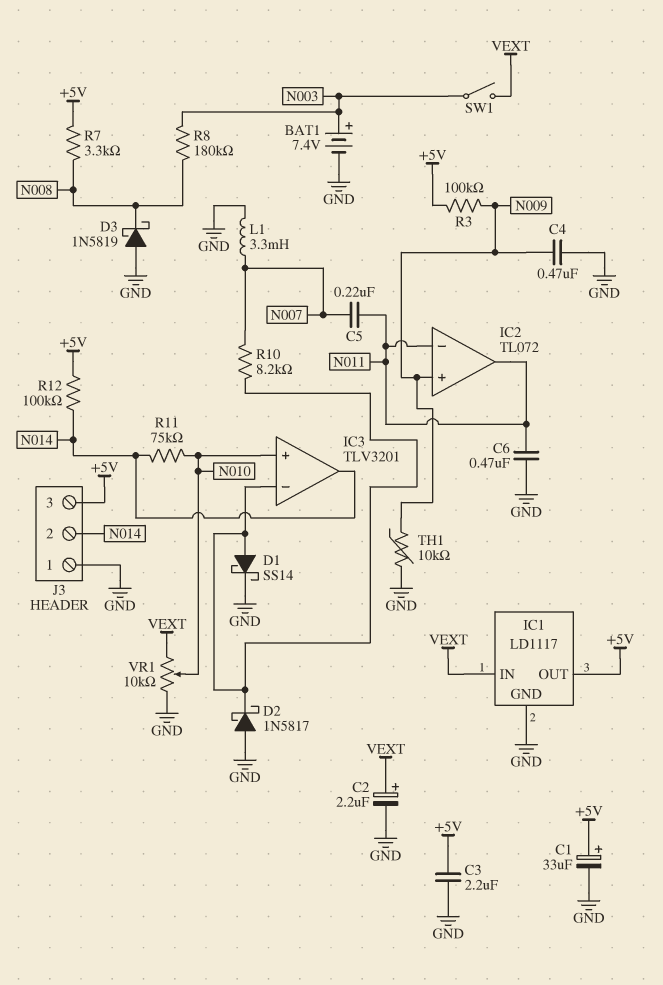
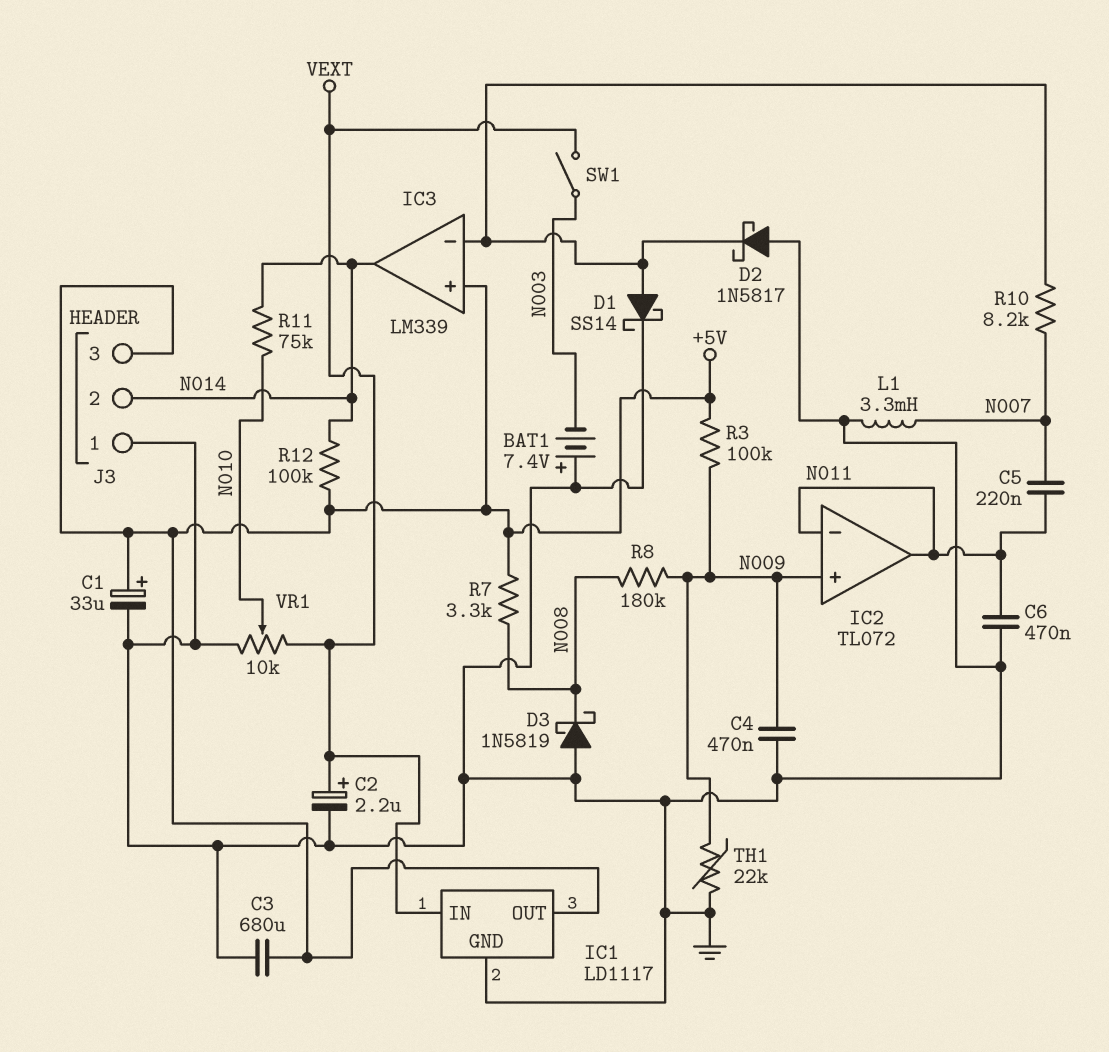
BAT1: 7.4V (plus N003, minus GND) -> 7.4V (plus GND, minus N003)
C3: 2.2uF (+5V, GND) -> 680uF (+5V, GND)
IC3: TLV3201 -> LM339
IC3 pin in+: N010 -> +5V
R8: 180k (N003, N008) -> 180k (N008, N009)
TH1: 10k (GND, N009) -> 22k (GND, N009)

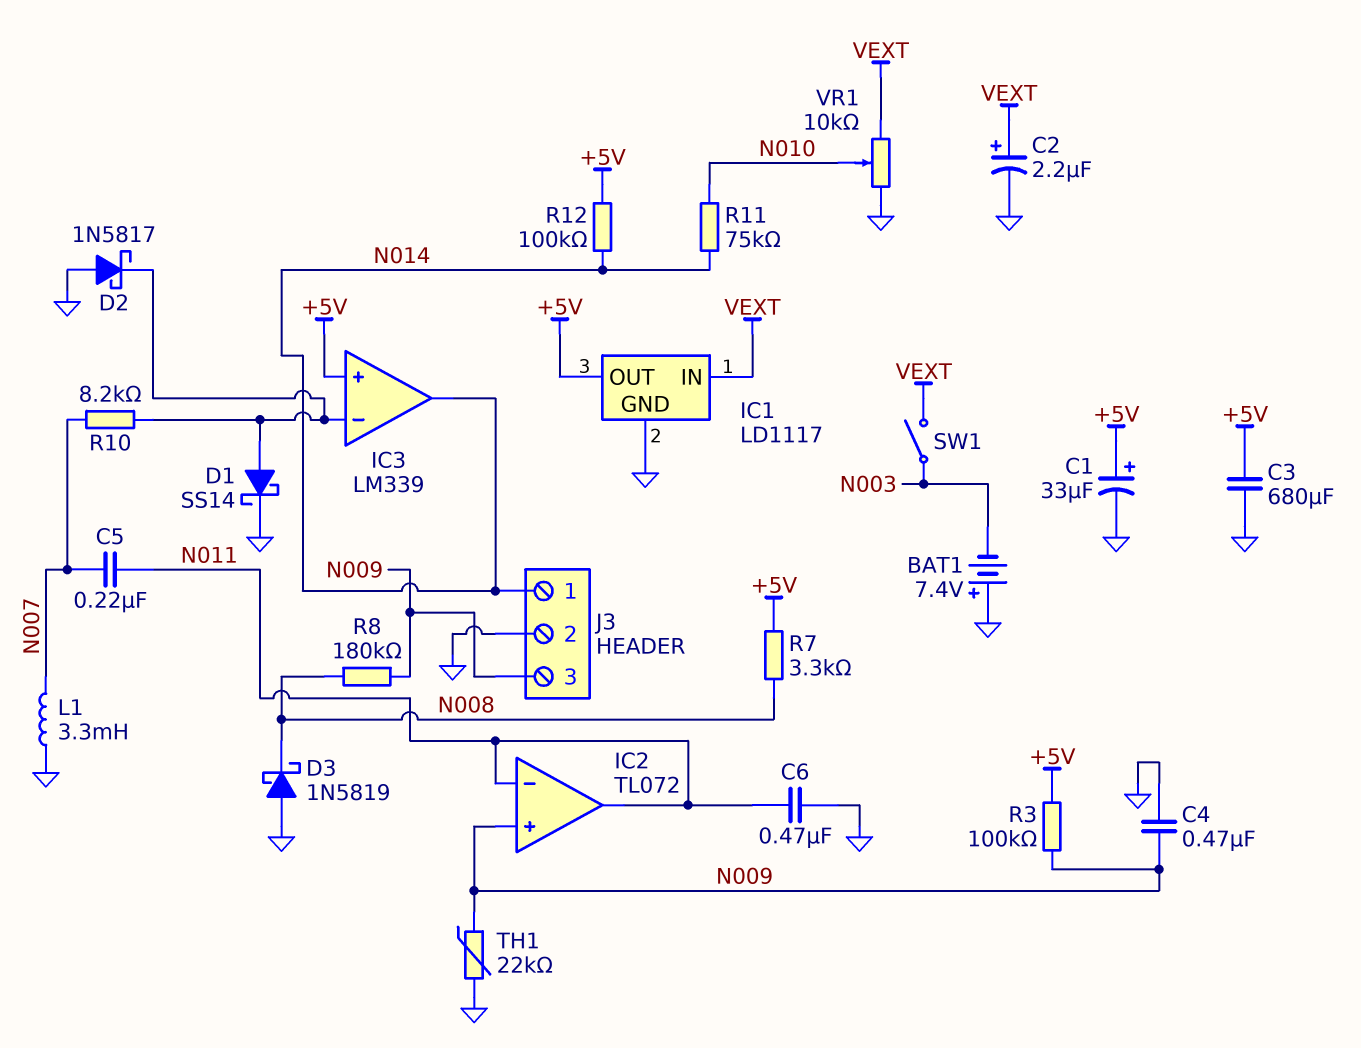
J3 pin 1: GND -> N014
J3 pin 2: N014 -> GND
J3 pin 3: +5V -> N009

